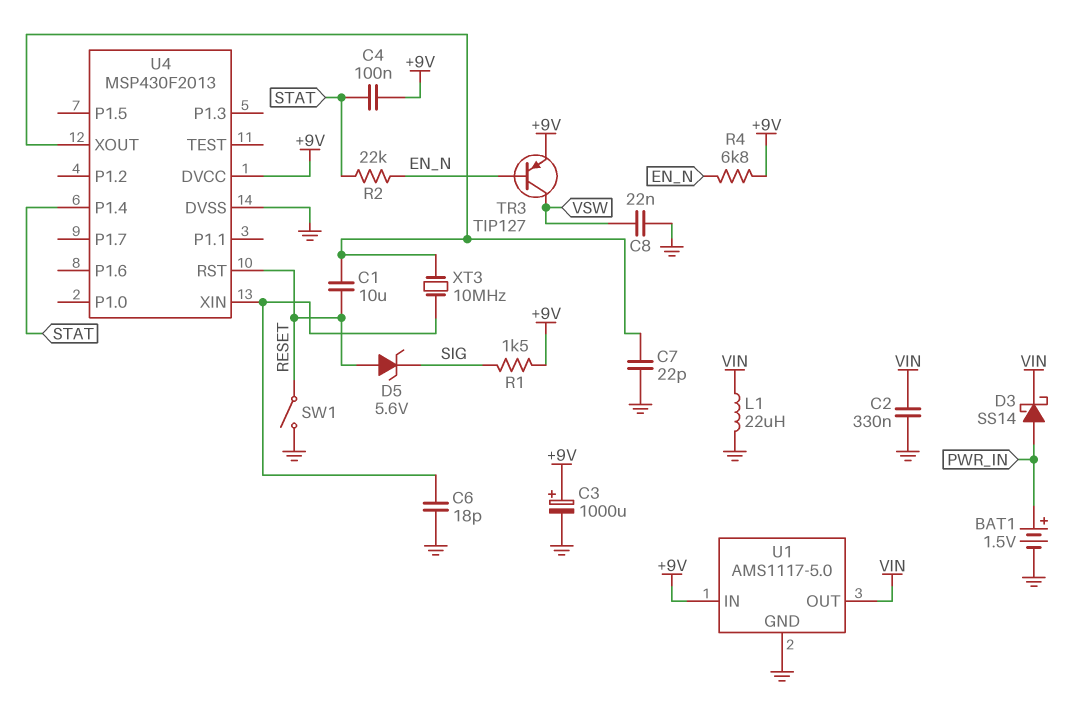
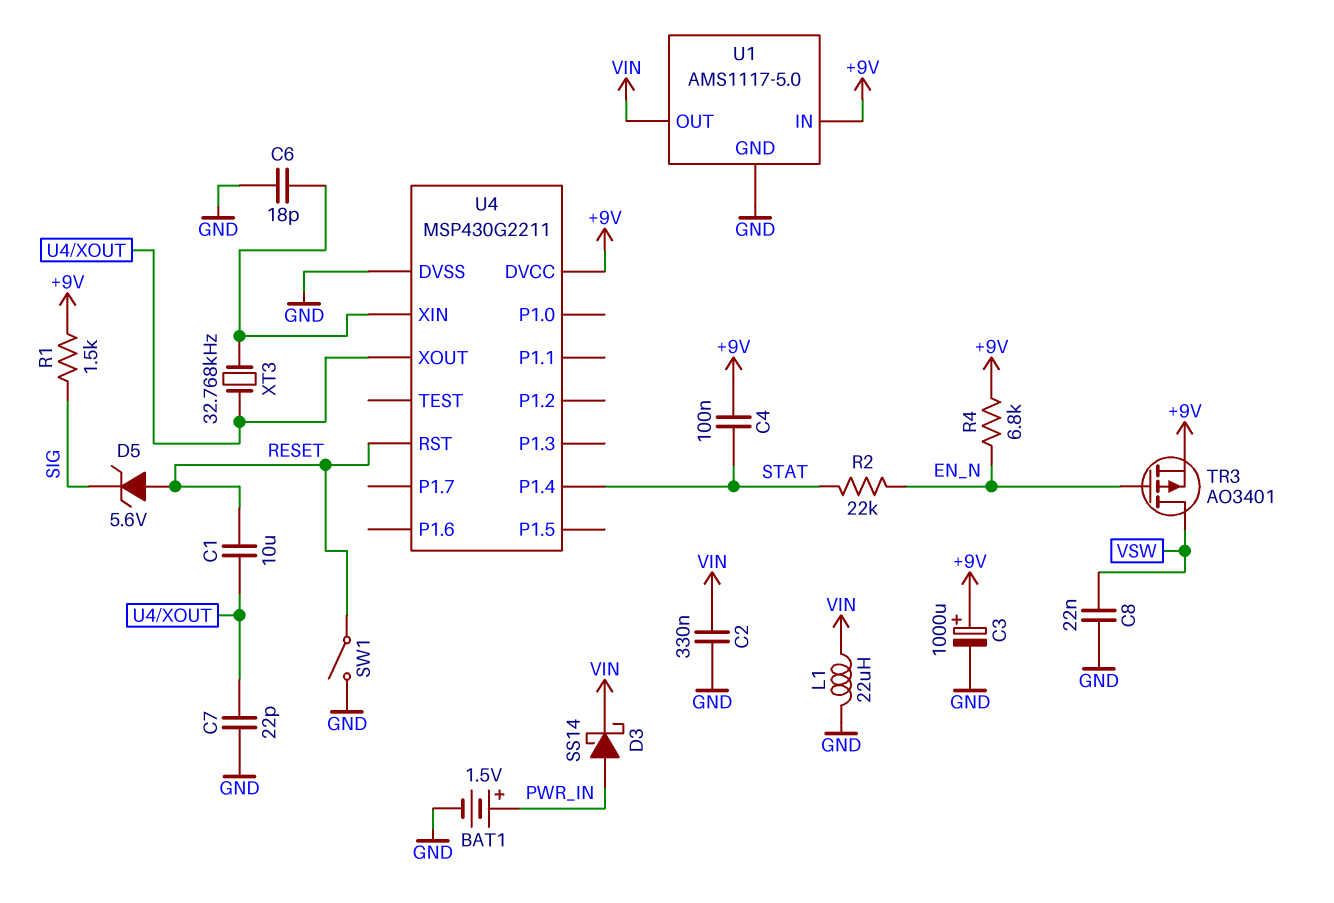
TR3: PNP TIP127 (B EN_N, C VSW, E +9V) -> PMOS AO3401 (G EN_N, D VSW, S +9V)
U4: MSP430F2013 -> MSP430G2211
XT3: 10MHz (U4/XIN, U4/XOUT) -> 32.768kHz (U4/XIN, U4/XOUT)

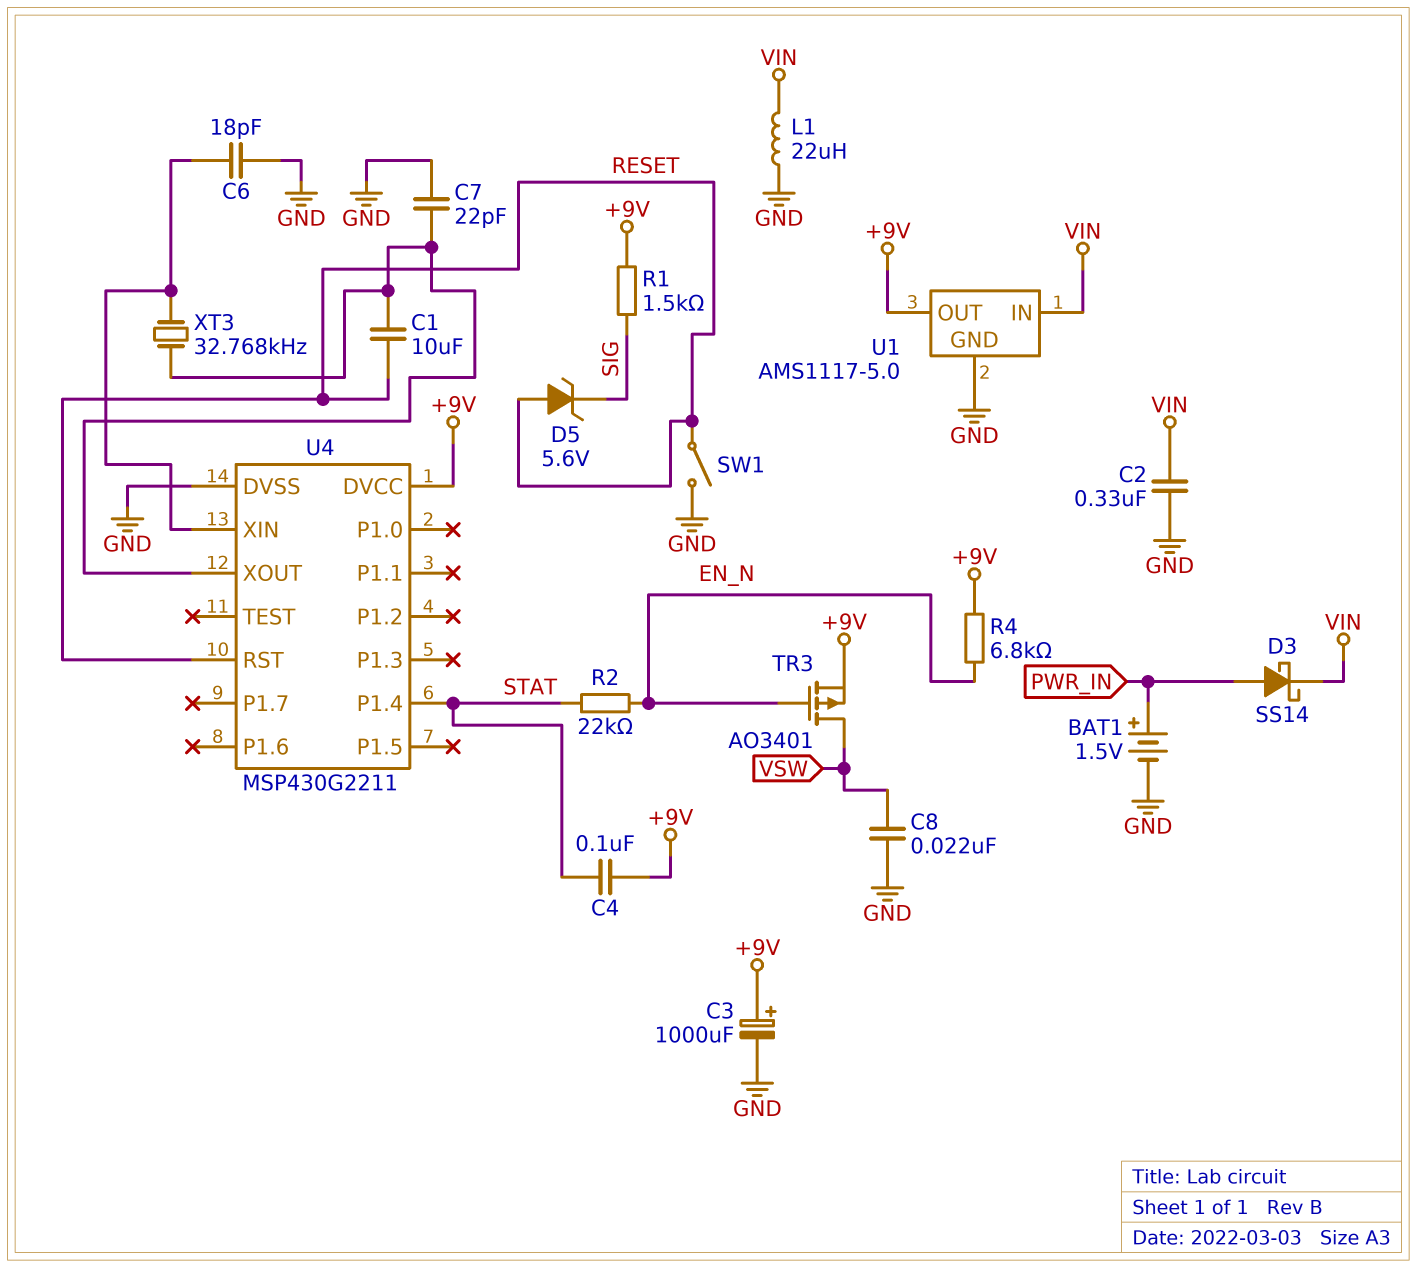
U1 pin IN: +9V -> VIN
U1 pin OUT: VIN -> +9V

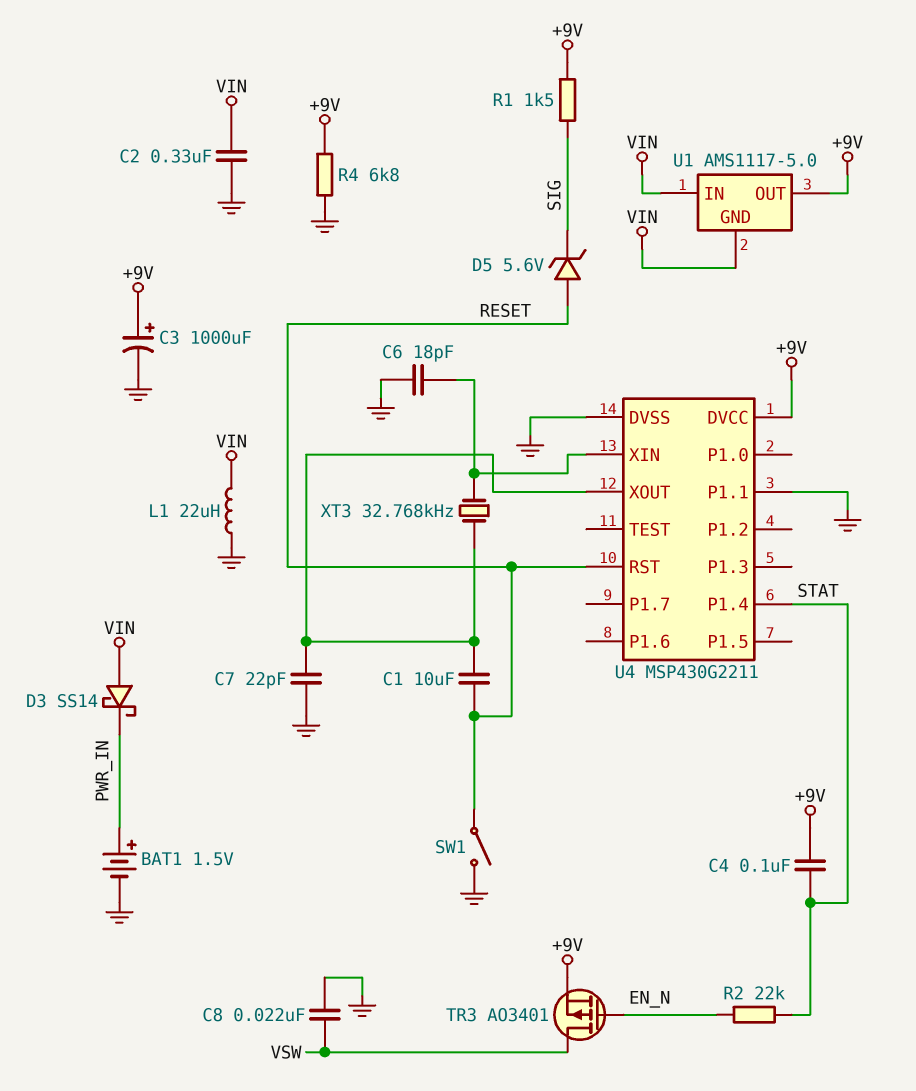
D3: schottky SS14 (A PWR_IN, K VIN) -> schottky SS14 (A VIN, K PWR_IN)
R4: 6.8k (+9V, EN_N) -> 6.8k (+9V, GND)
U1 pin GND: GND -> VIN
U4 pin P1.1: none -> GND

